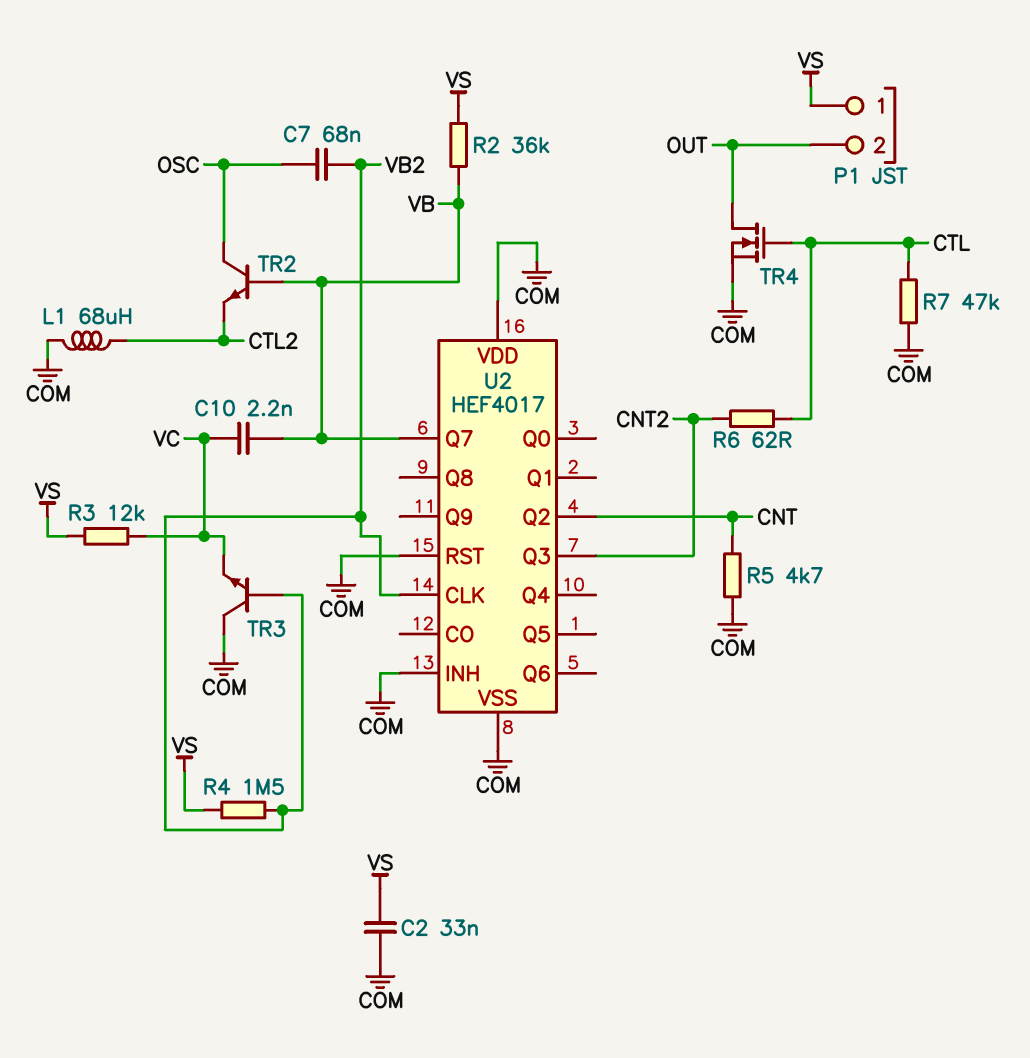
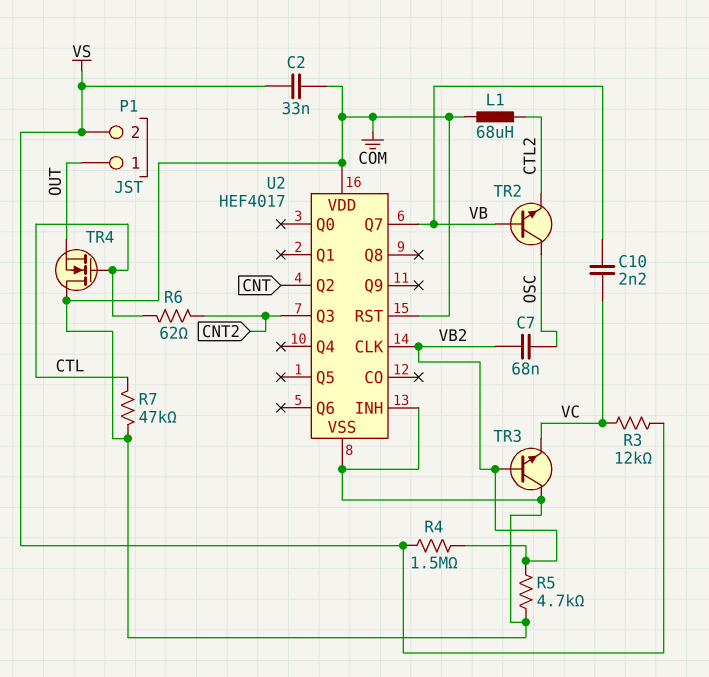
P1 pin 1: VS -> OUT
P1 pin 2: OUT -> VS
R2: 36k (VB, VS) -> none
R5: 4.7k (CNT, COM) -> 4.7k (COM, VB2)
TR4: NMOS (G CTL, D OUT, S COM) -> NMOS (G CTL, D COM, S OUT)

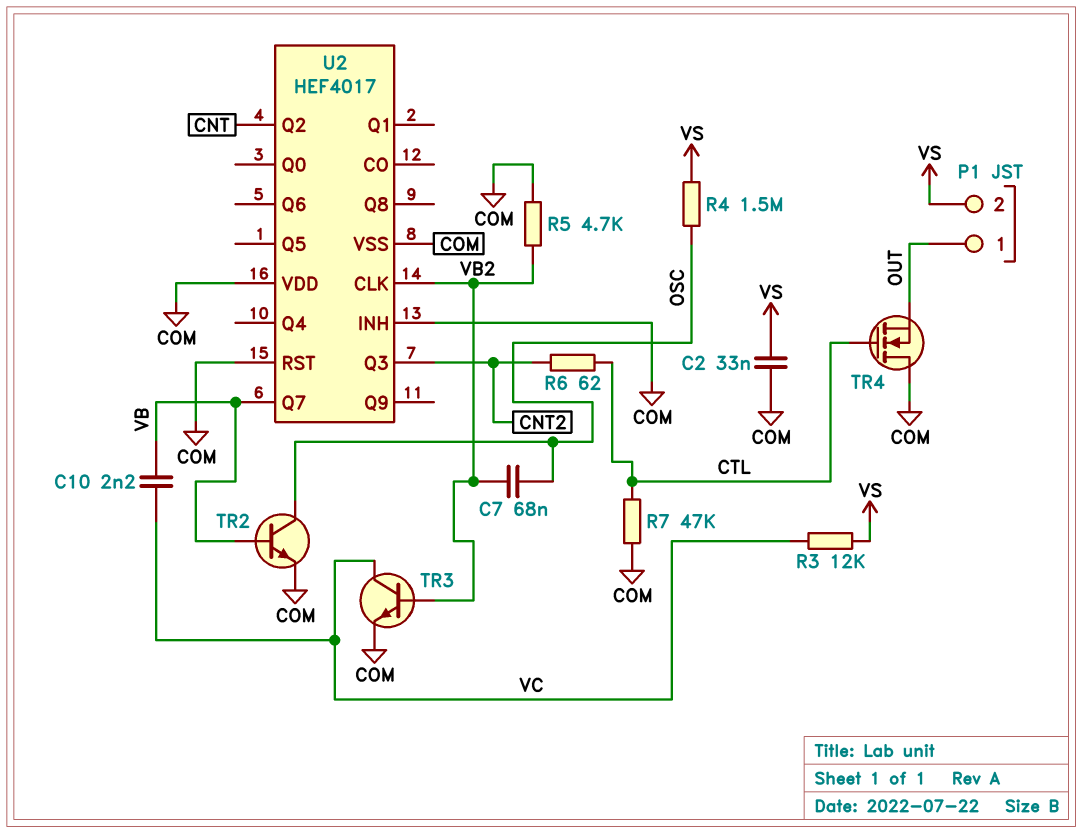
L1: 68uH (COM, CTL2) -> none
R4: 1.5M (VB2, VS) -> 1.5M (OSC, VS)
TR2: NPN (B VB, C OSC, E CTL2) -> NPN (B VB, C OSC, E COM)
TR3: NPN (B VB2, C COM, E VC) -> NPN (B VB2, C VC, E COM)

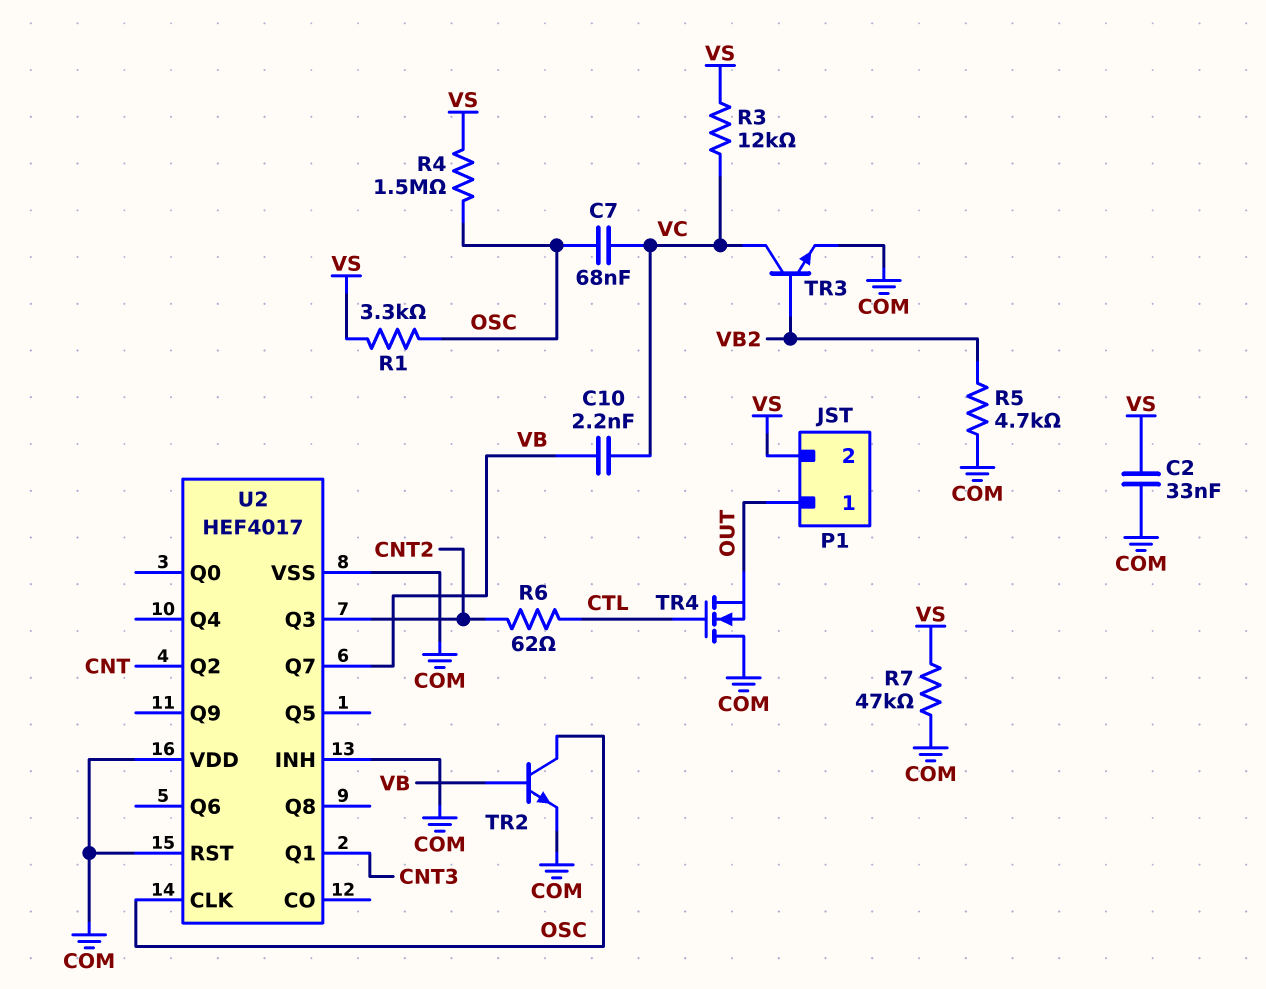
C7: 68nF (OSC, VB2) -> 68nF (OSC, VC)
R1: none -> 3.3k (OSC, VS)
R7: 47k (COM, CTL) -> 47k (COM, VS)
U2 pin CLK: VB2 -> OSC
U2 pin Q1: none -> CNT3

